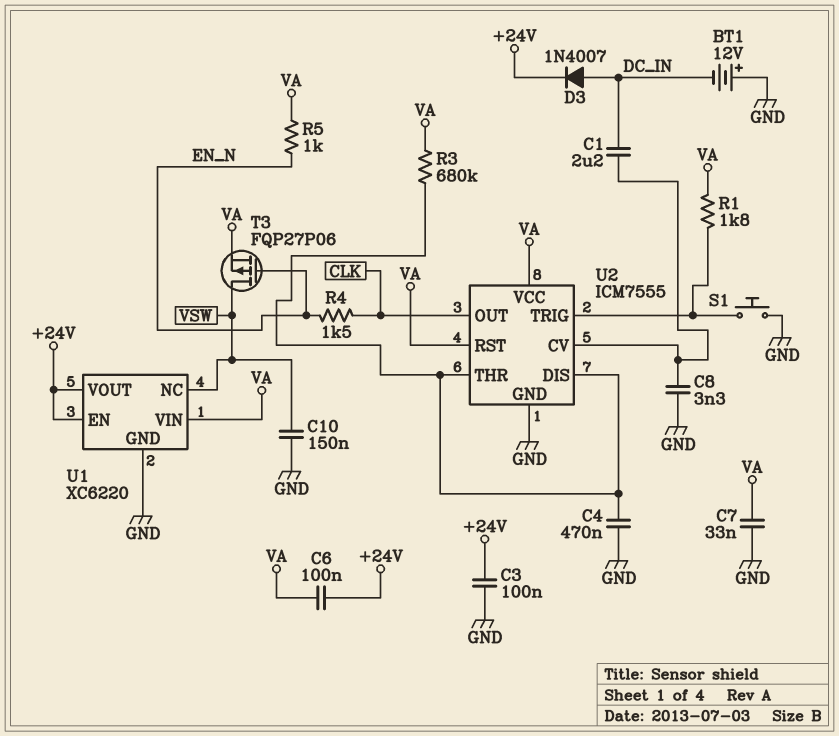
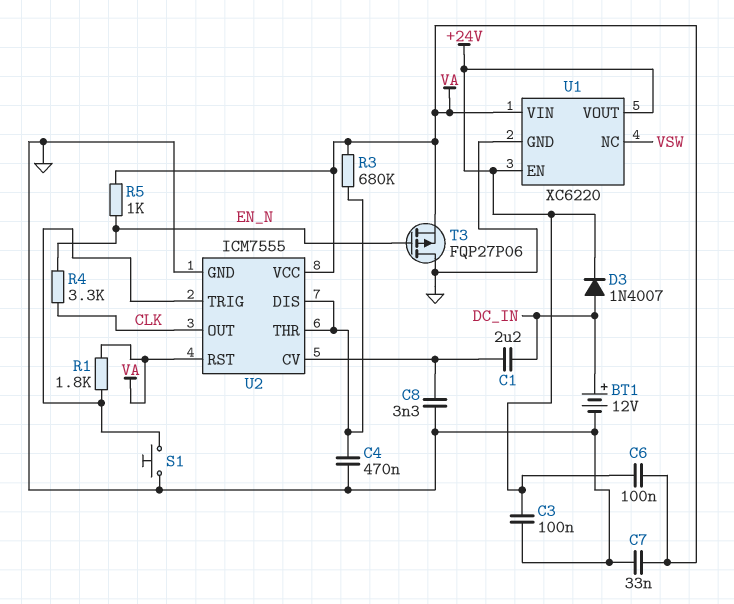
BT1: 12V (plus GND, minus DC_IN) -> 12V (plus DC_IN, minus GND)
C10: 150nF (GND, VSW) -> none
R4: 1.5k (CLK, EN_N) -> 3.3k (CLK, EN_N)
T3: PMOS FQP27P06 (G EN_N, D VSW, S VA) -> PMOS FQP27P06 (G EN_N, D GND, S VA)

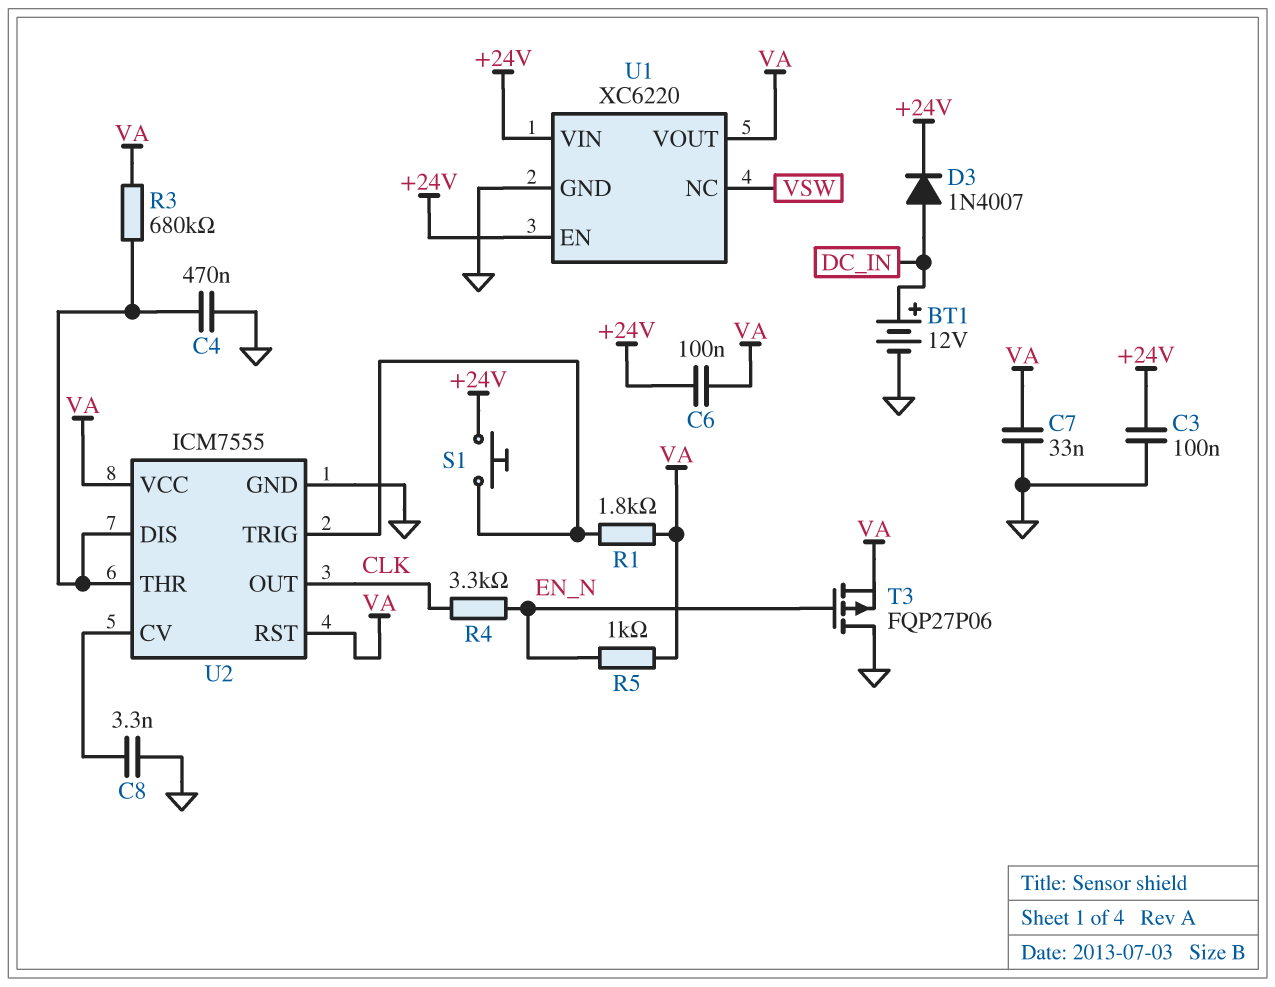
C1: 2.2uF (DC_IN, U2/CV) -> none
S1: button (GND, U2/TRIG) -> button (+24V, U2/TRIG)
U1 pin VIN: VA -> +24V
U1 pin VOUT: +24V -> VA

